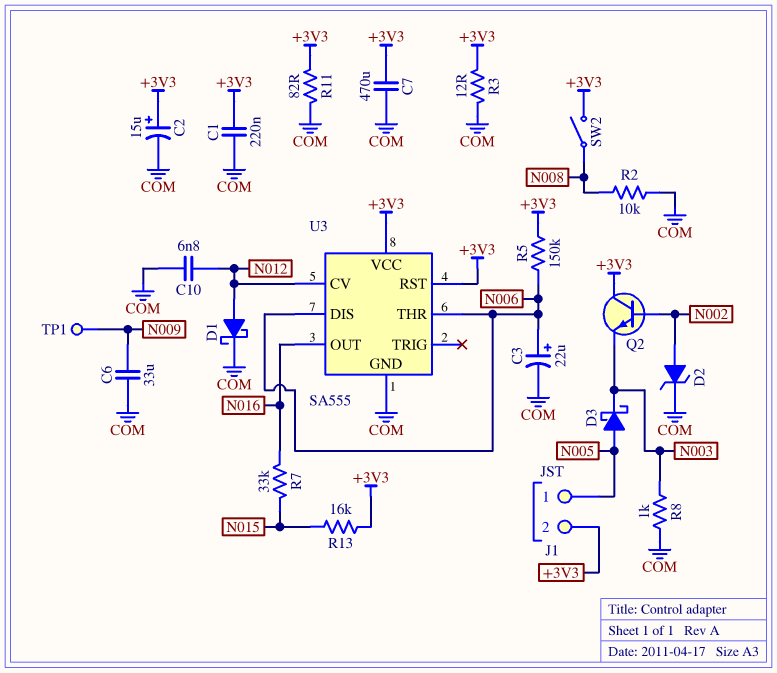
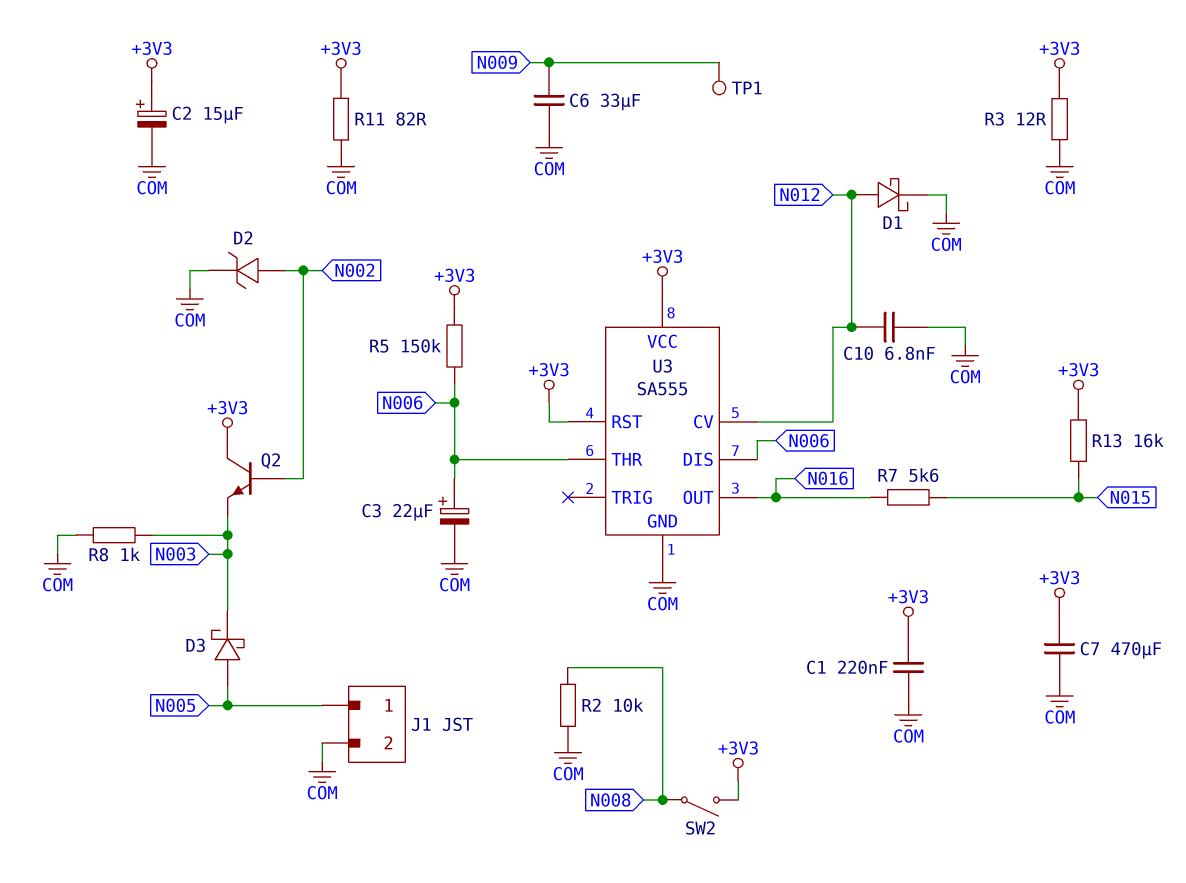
J1 pin 2: +3V3 -> COM
R7: 33k (N015, N016) -> 5.6k (N015, N016)

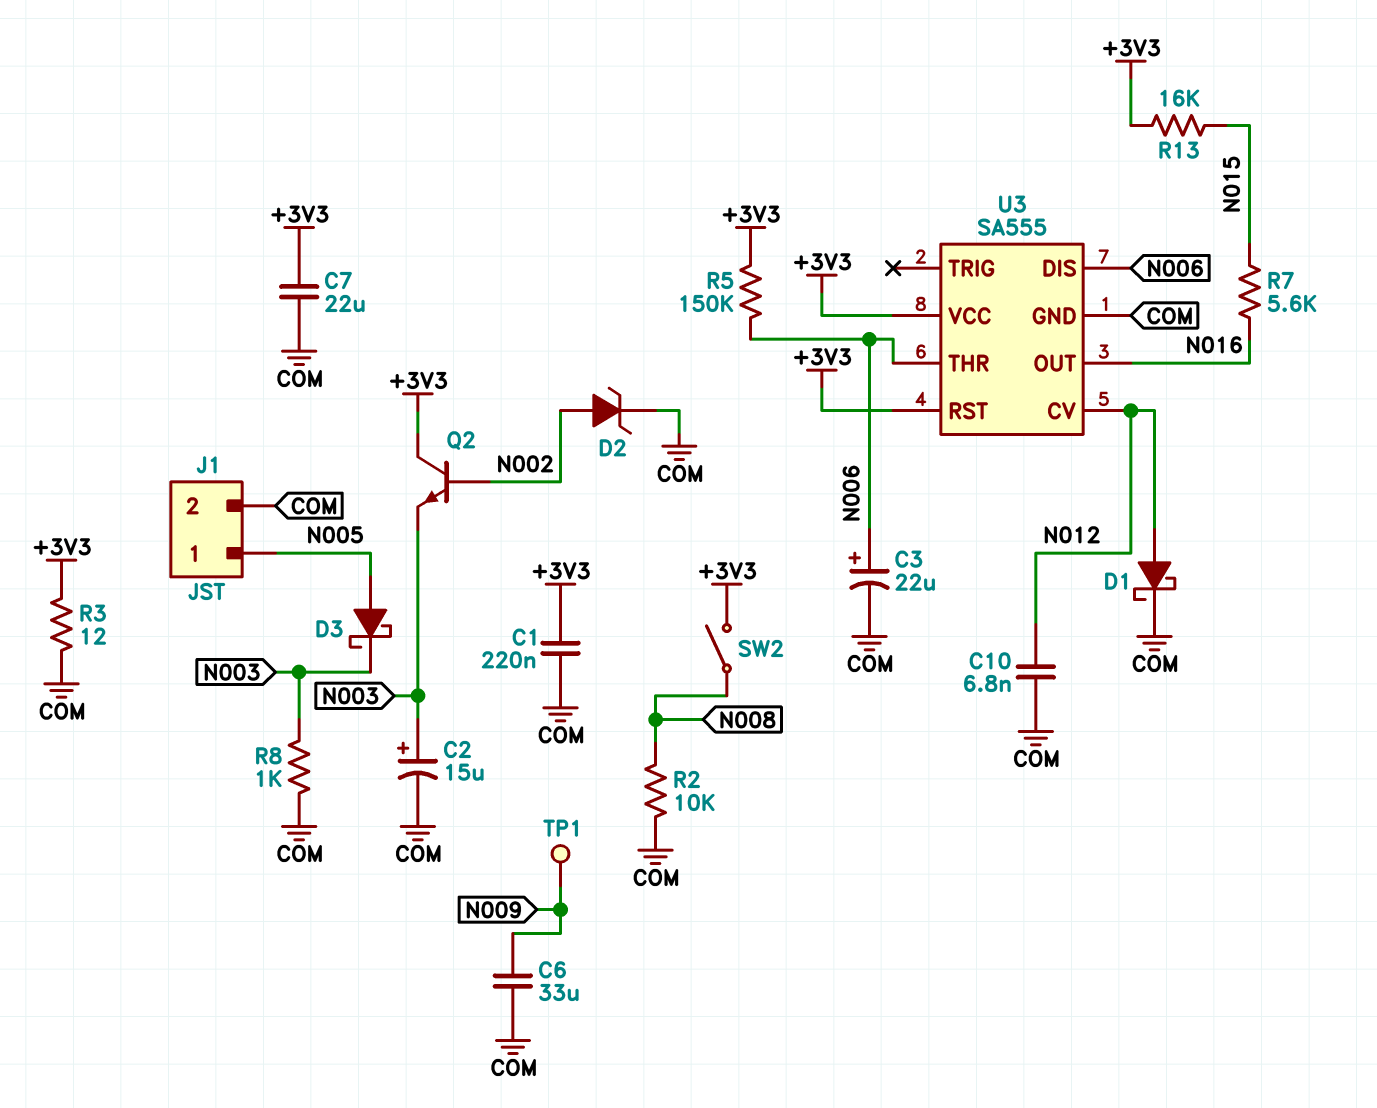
C2: 15uF (plus +3V3, minus COM) -> 15uF (plus N003, minus COM)
C7: 470uF (+3V3, COM) -> 22uF (+3V3, COM)
R11: 82 (+3V3, COM) -> none

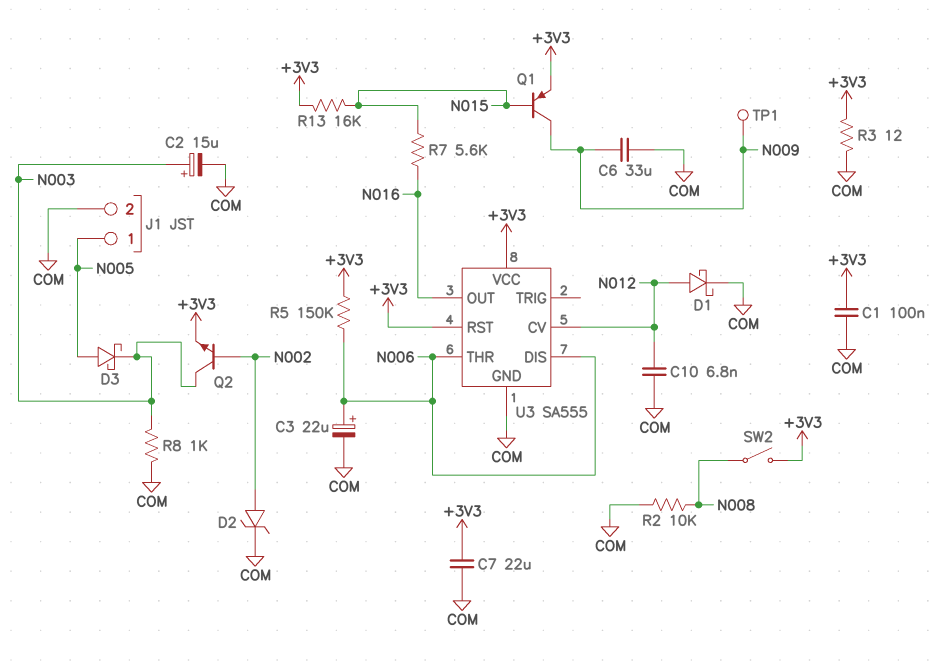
C1: 220nF (+3V3, COM) -> 100nF (+3V3, COM)
Q1: none -> PNP (B N015, C N009, E +3V3)
Q2: NPN (B N002, C +3V3, E N003) -> NPN (B N002, C N003, E +3V3)

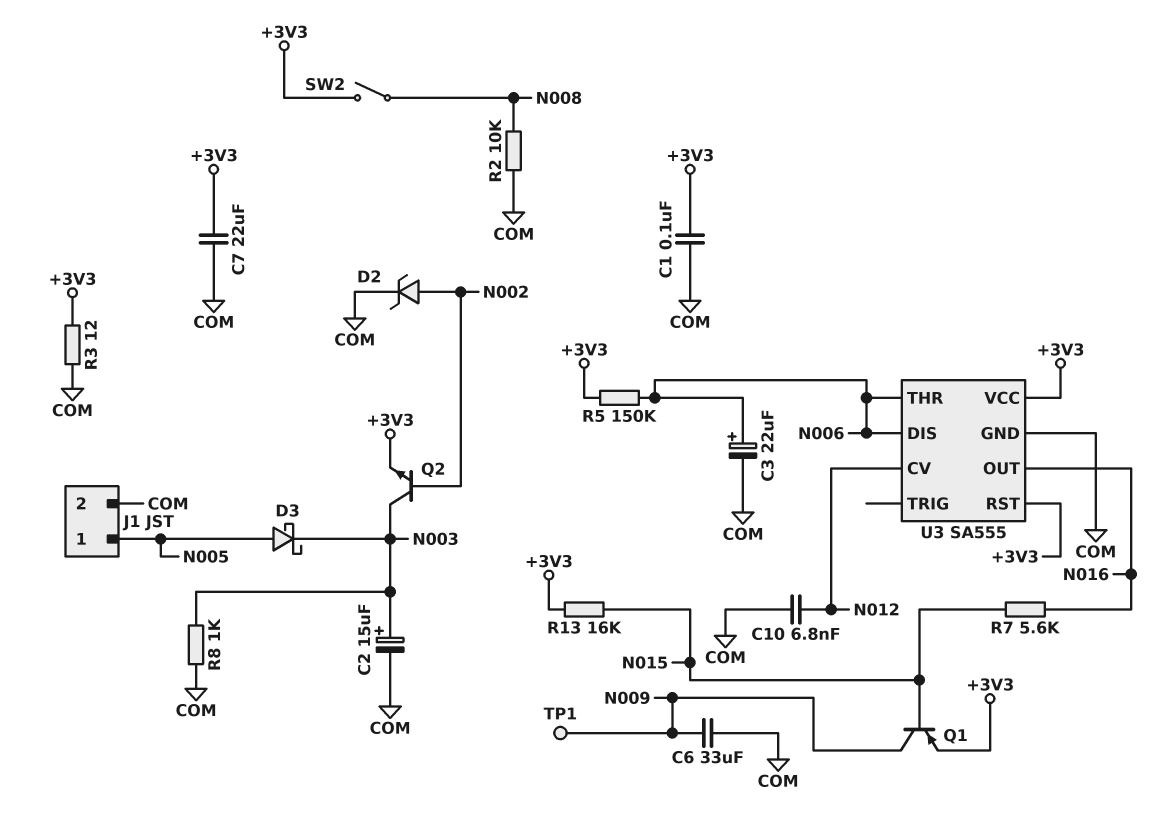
D1: schottky (A N012, K COM) -> none

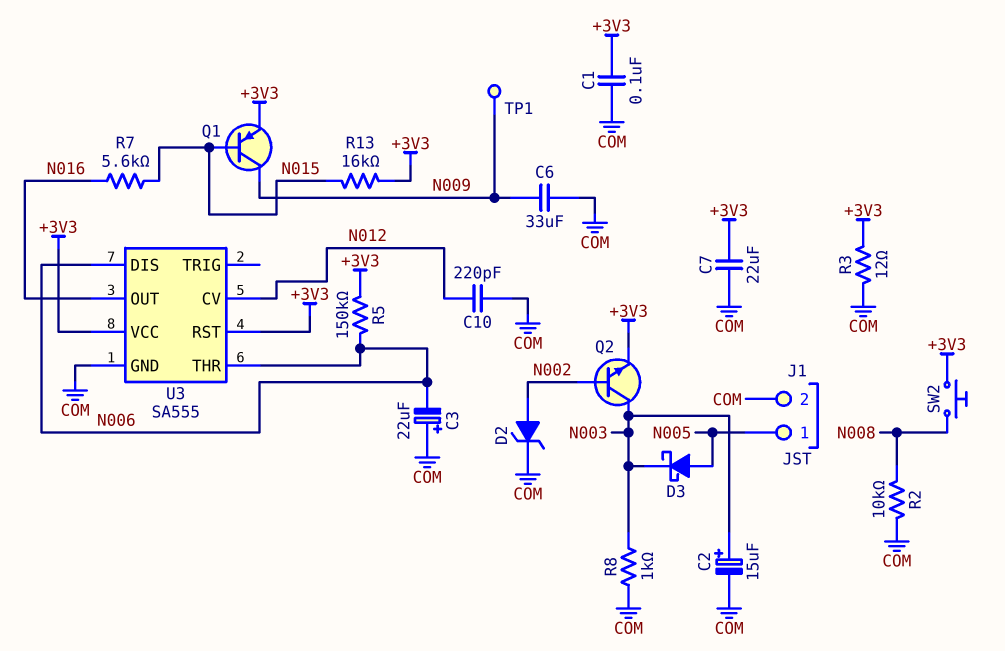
C3: 22uF (plus N006, minus COM) -> 22uF (plus COM, minus N006)
C10: 6.8nF (COM, N012) -> 220pF (COM, N012)
SW2: switch (+3V3, N008) -> button (+3V3, N008)

